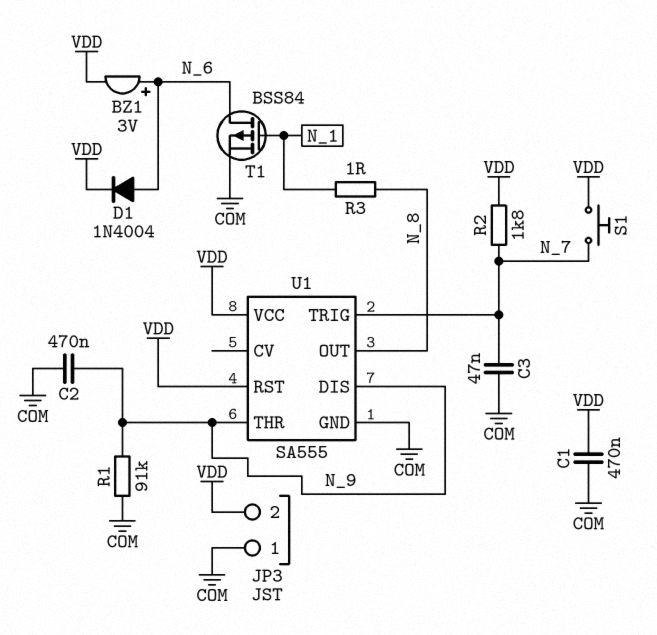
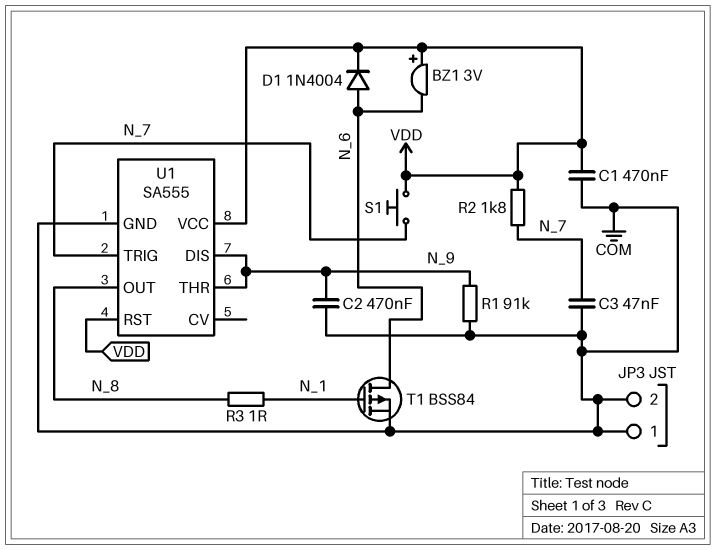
BZ1: buzzer 3V (plus N_6, minus VDD) -> buzzer 3V (plus VDD, minus N_6)
JP3 pin 2: VDD -> COM

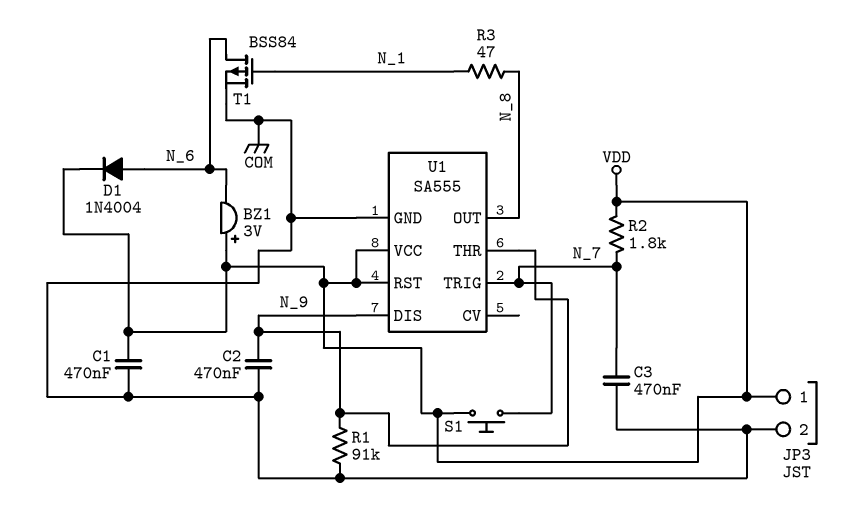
C3: 47nF (COM, N_7) -> 470nF (COM, N_7)
JP3 pin 1: COM -> VDD
R3: 1 (N_1, N_8) -> 47 (N_1, N_8)

